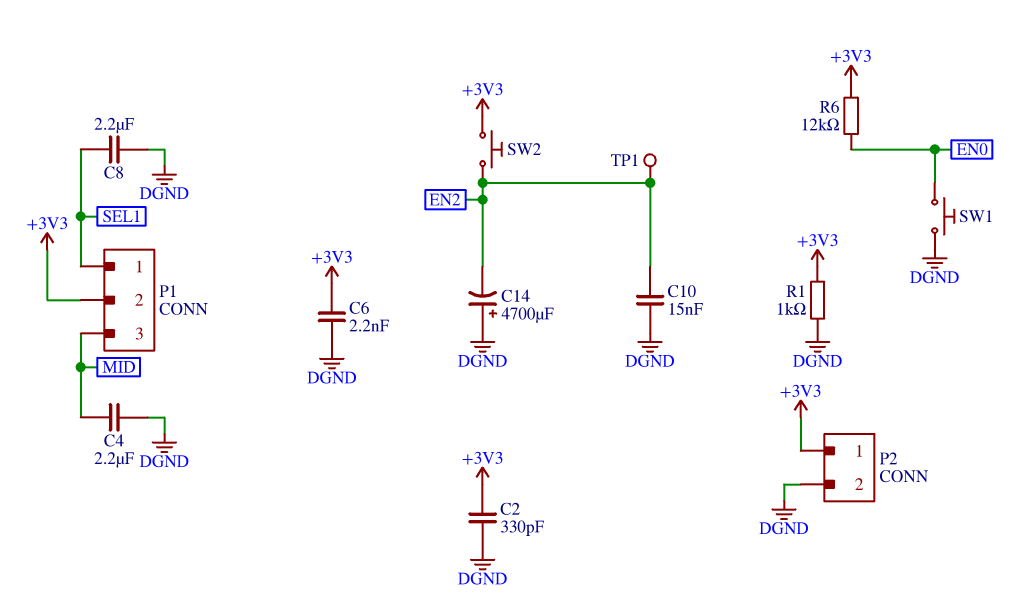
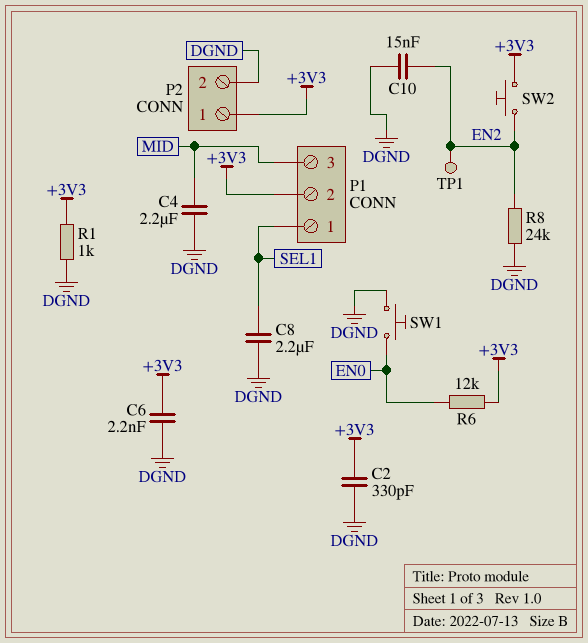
C14: 4700uF (plus DGND, minus EN2) -> none
R8: none -> 24k (DGND, EN2)

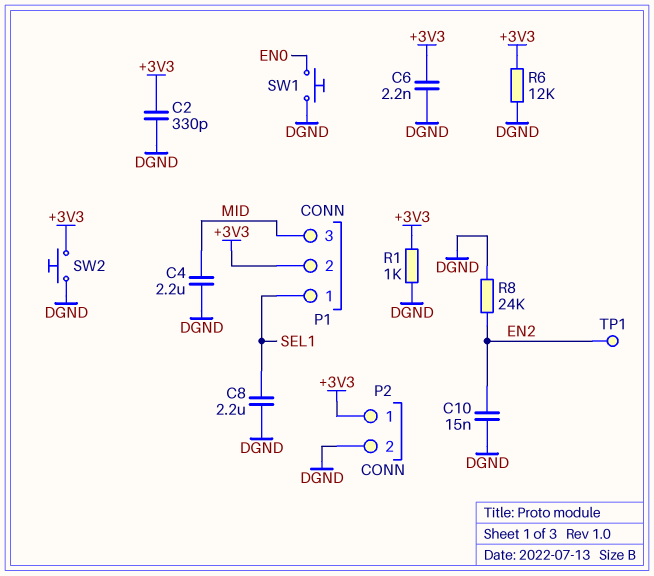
R6: 12k (+3V3, EN0) -> 12k (+3V3, DGND)
SW2: button (+3V3, EN2) -> button (+3V3, DGND)

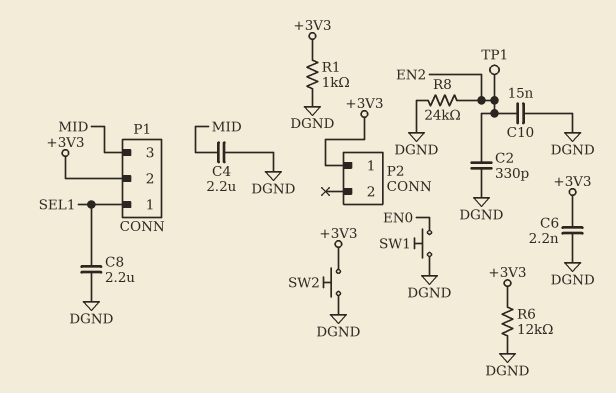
C2: 330pF (+3V3, DGND) -> 330pF (DGND, EN2)
P2 pin 2: DGND -> none

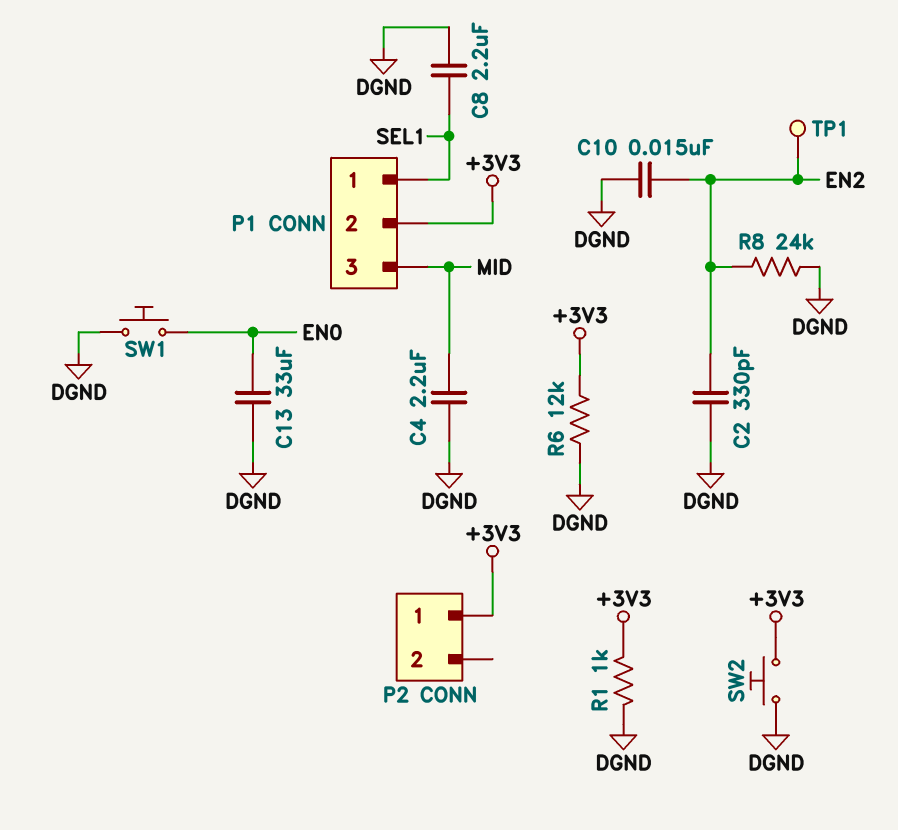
C6: 2.2nF (+3V3, DGND) -> none
C13: none -> 33uF (DGND, EN0)

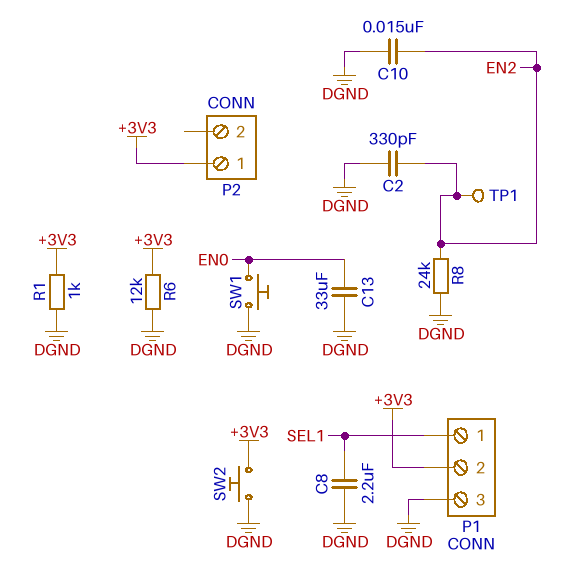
C4: 2.2uF (DGND, MID) -> none
P1 pin 3: MID -> DGND

